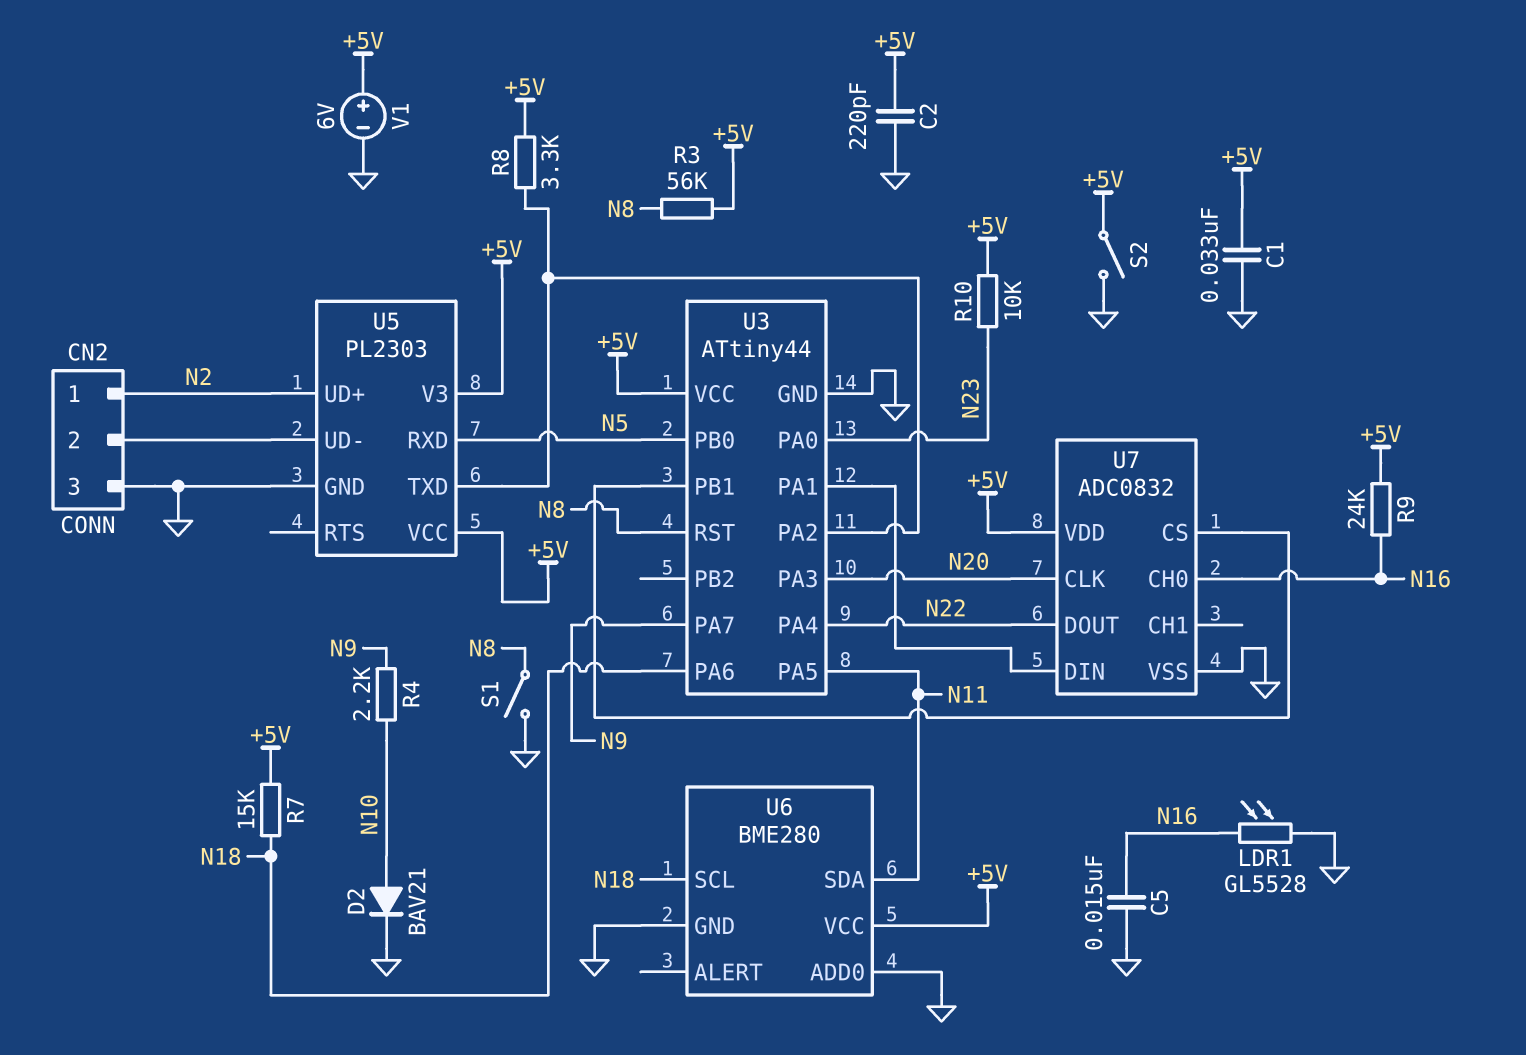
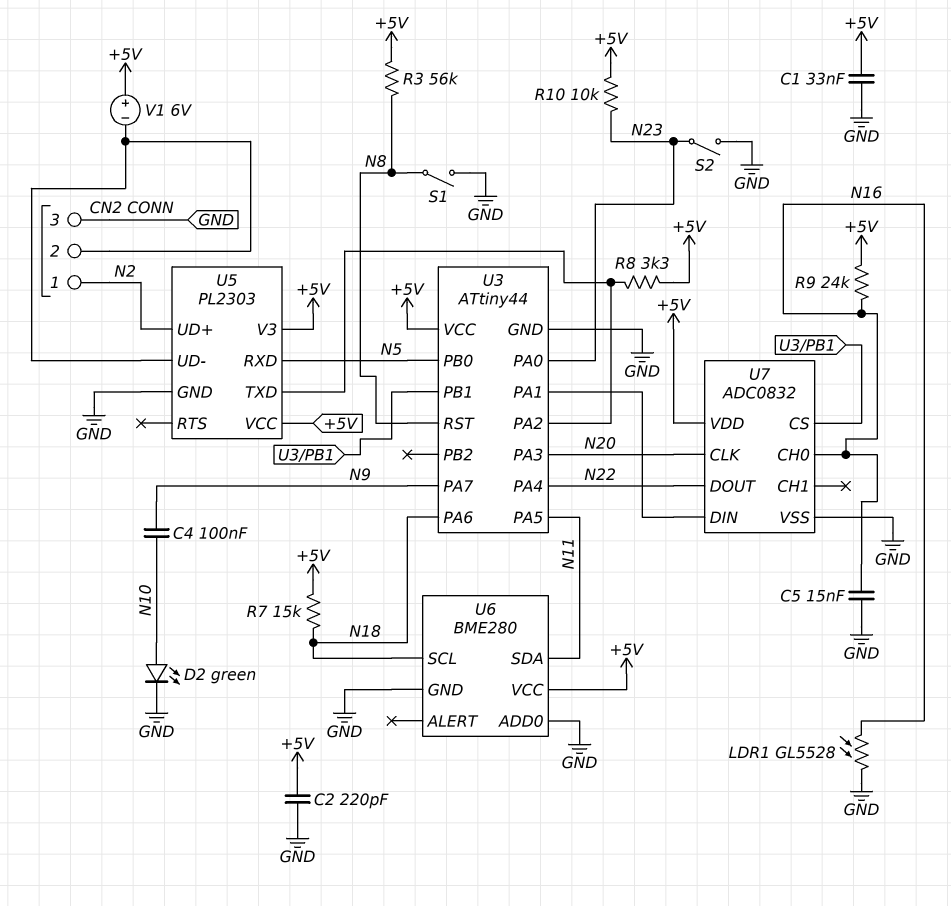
C4: none -> 100nF (N9, N10)
D2: diode BAV21 (A N10, K GND) -> LED green (A N10, K GND)
R4: 2.2k (N9, N10) -> none
S2: switch (+5V, GND) -> switch (GND, N23)
V1: 6V (plus +5V, minus GND) -> 6V (plus +5V, minus CN2/2)

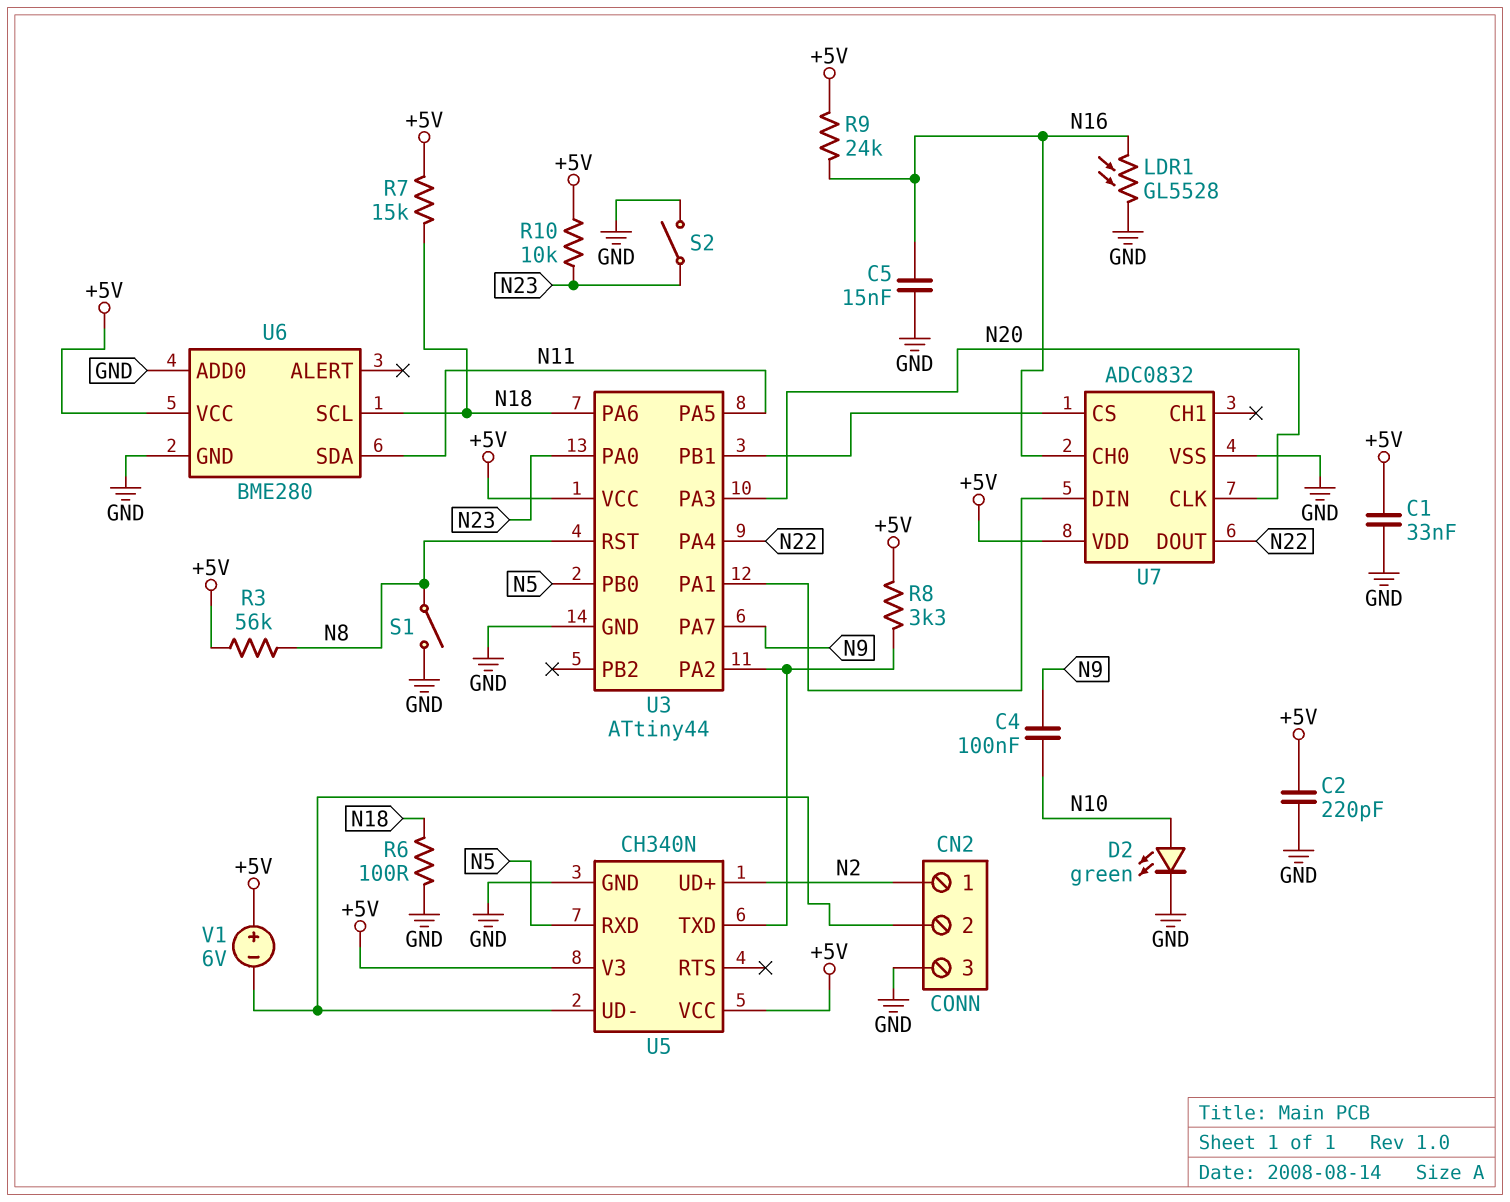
R6: none -> 100 (GND, N18)
U5: PL2303 -> CH340N

